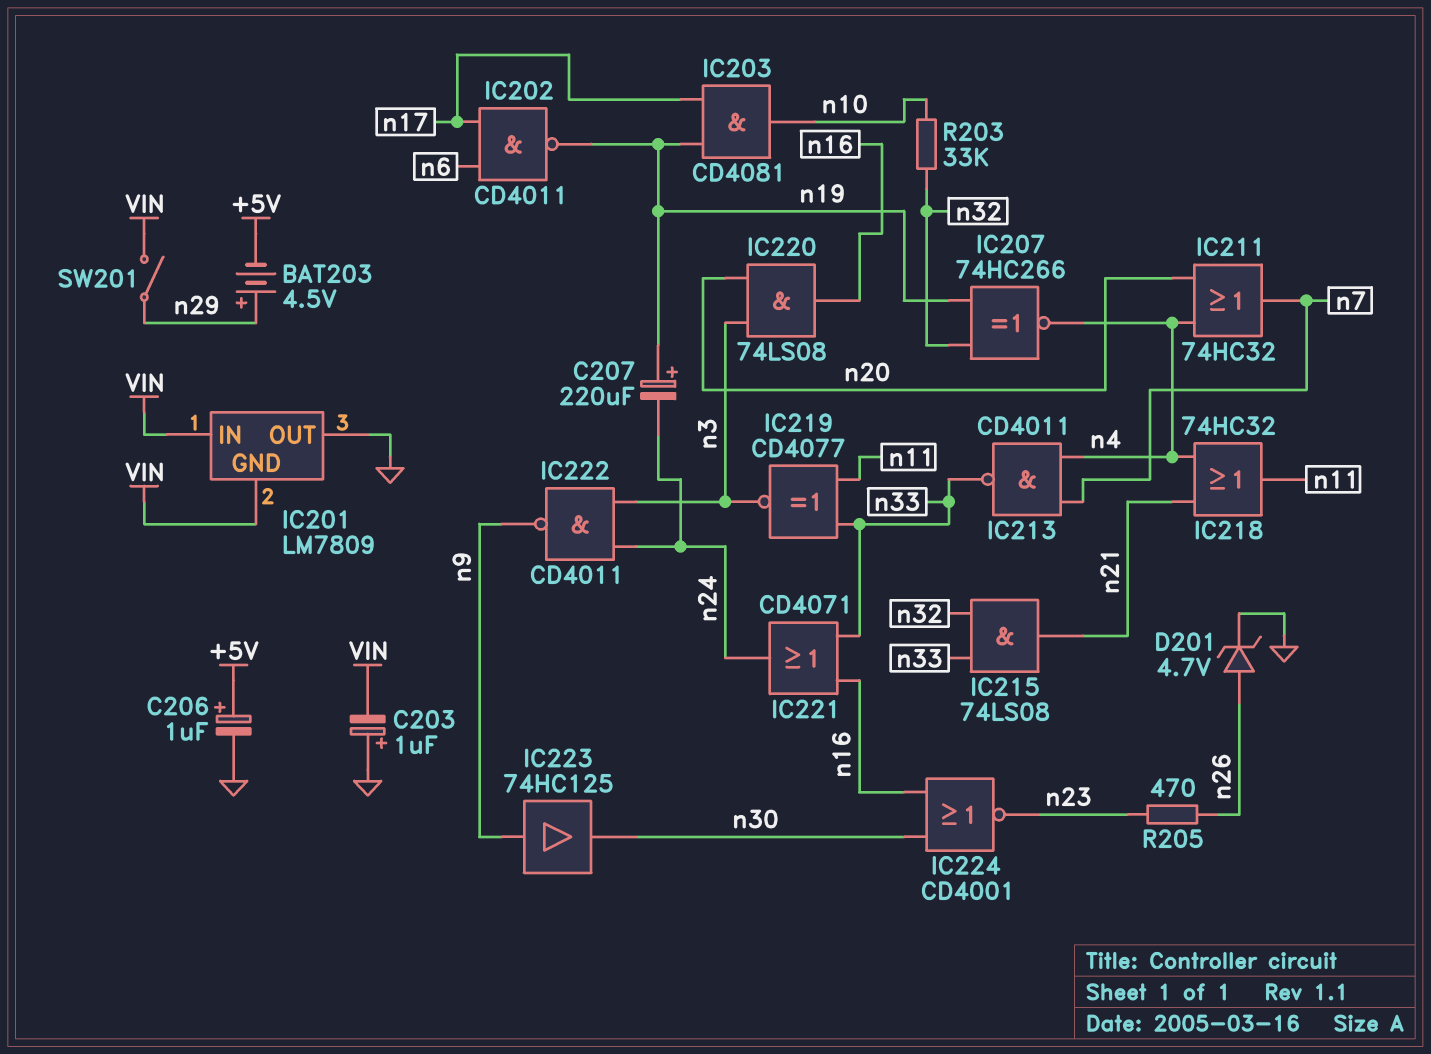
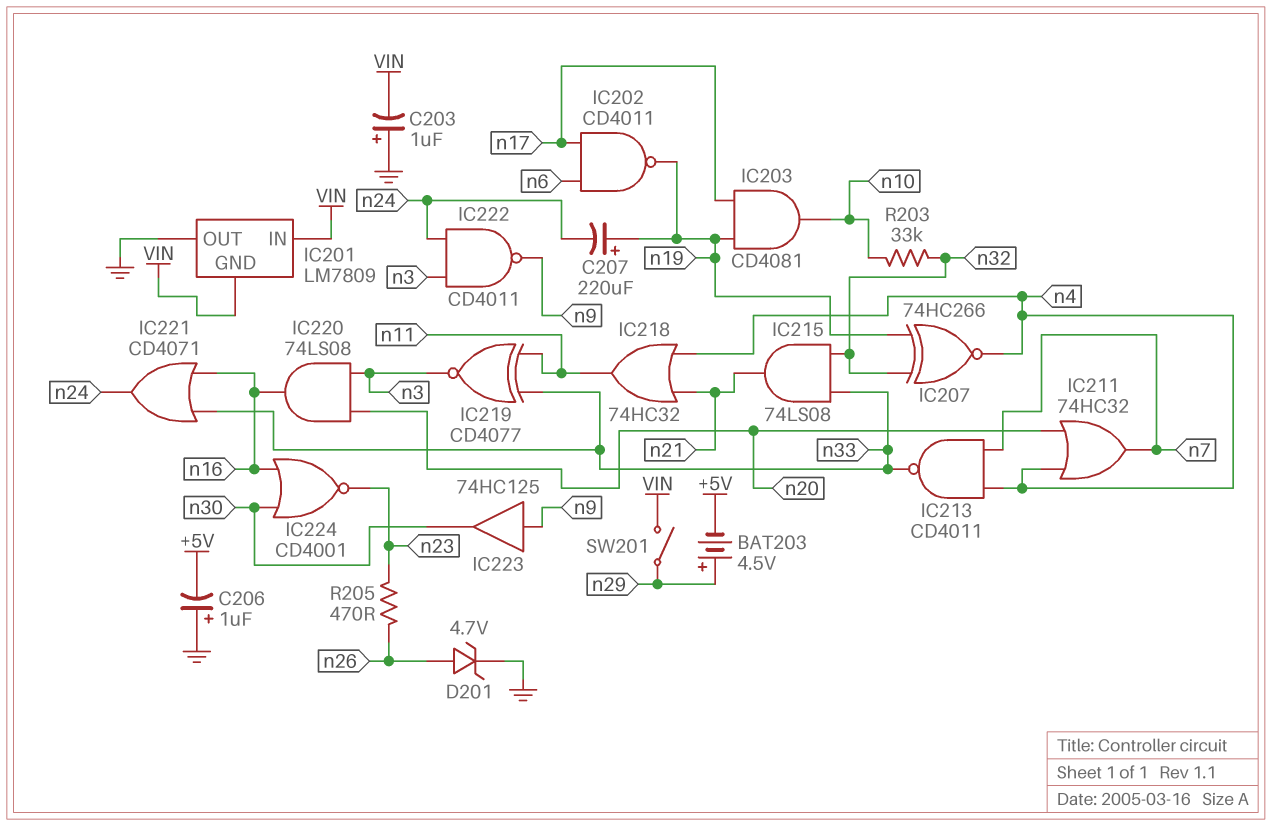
C206: 1uF (plus +5V, minus GND) -> 1uF (plus GND, minus +5V)

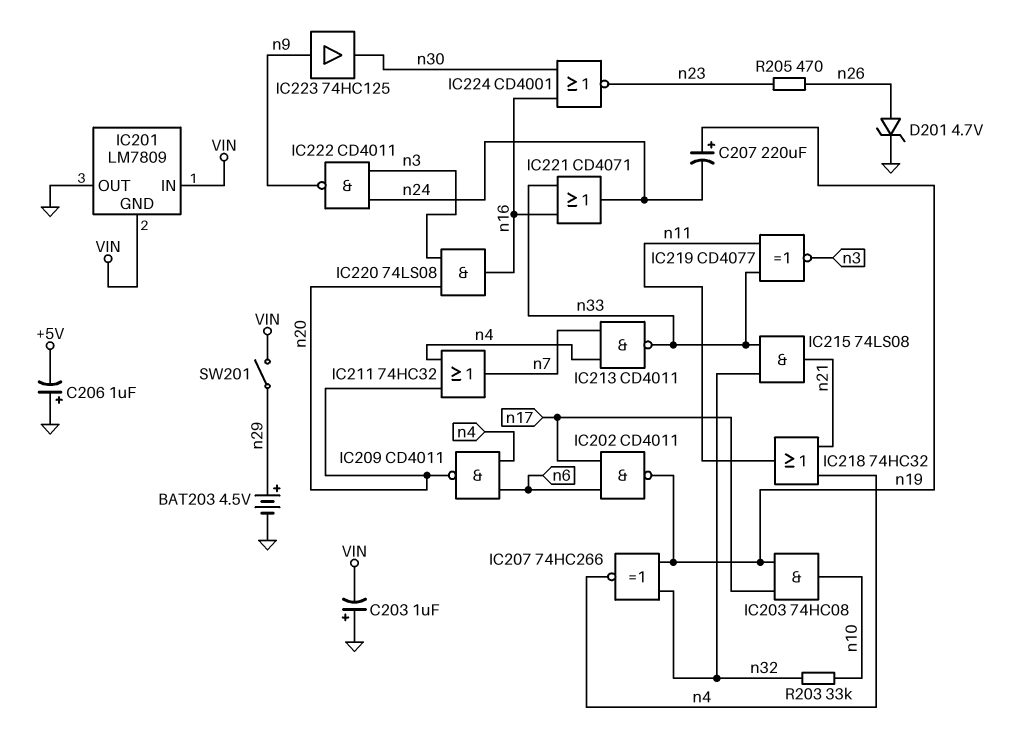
BAT203: 4.5V (plus n29, minus +5V) -> 4.5V (plus n29, minus GND)
IC203: AND CD4081 (in n17, in n19, out n10) -> AND 74HC08 (in n17, in n19, out n10)
IC209: none -> NAND CD4011 (in n4, in n6, out n20)

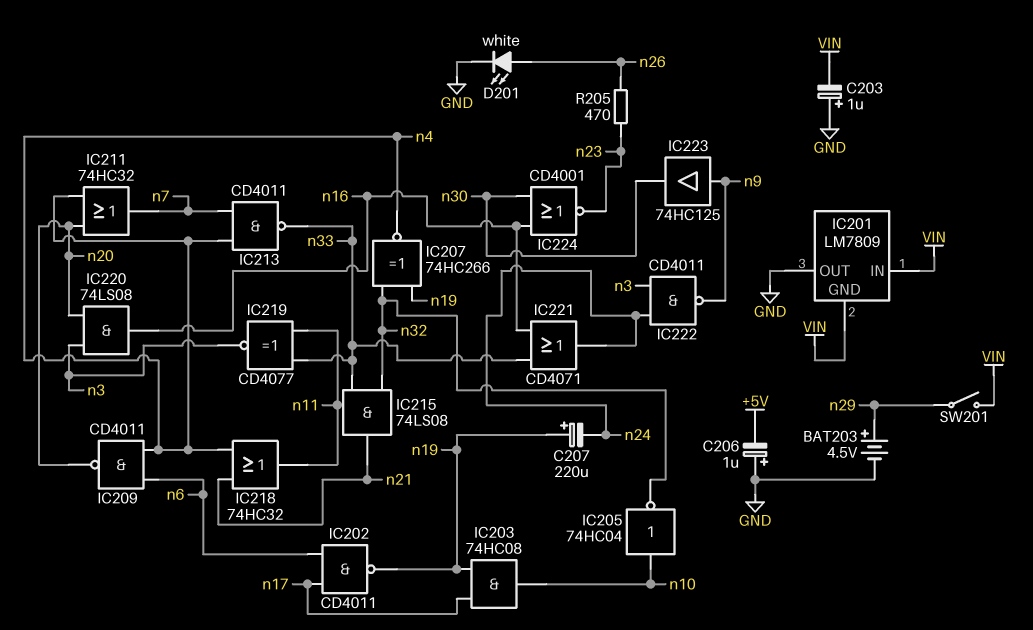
D201: zener 4.7V (A n26, K GND) -> LED white (A n26, K GND)
IC205: none -> NOT 74HC04 (in n10, out n32)
R203: 33k (n10, n32) -> none

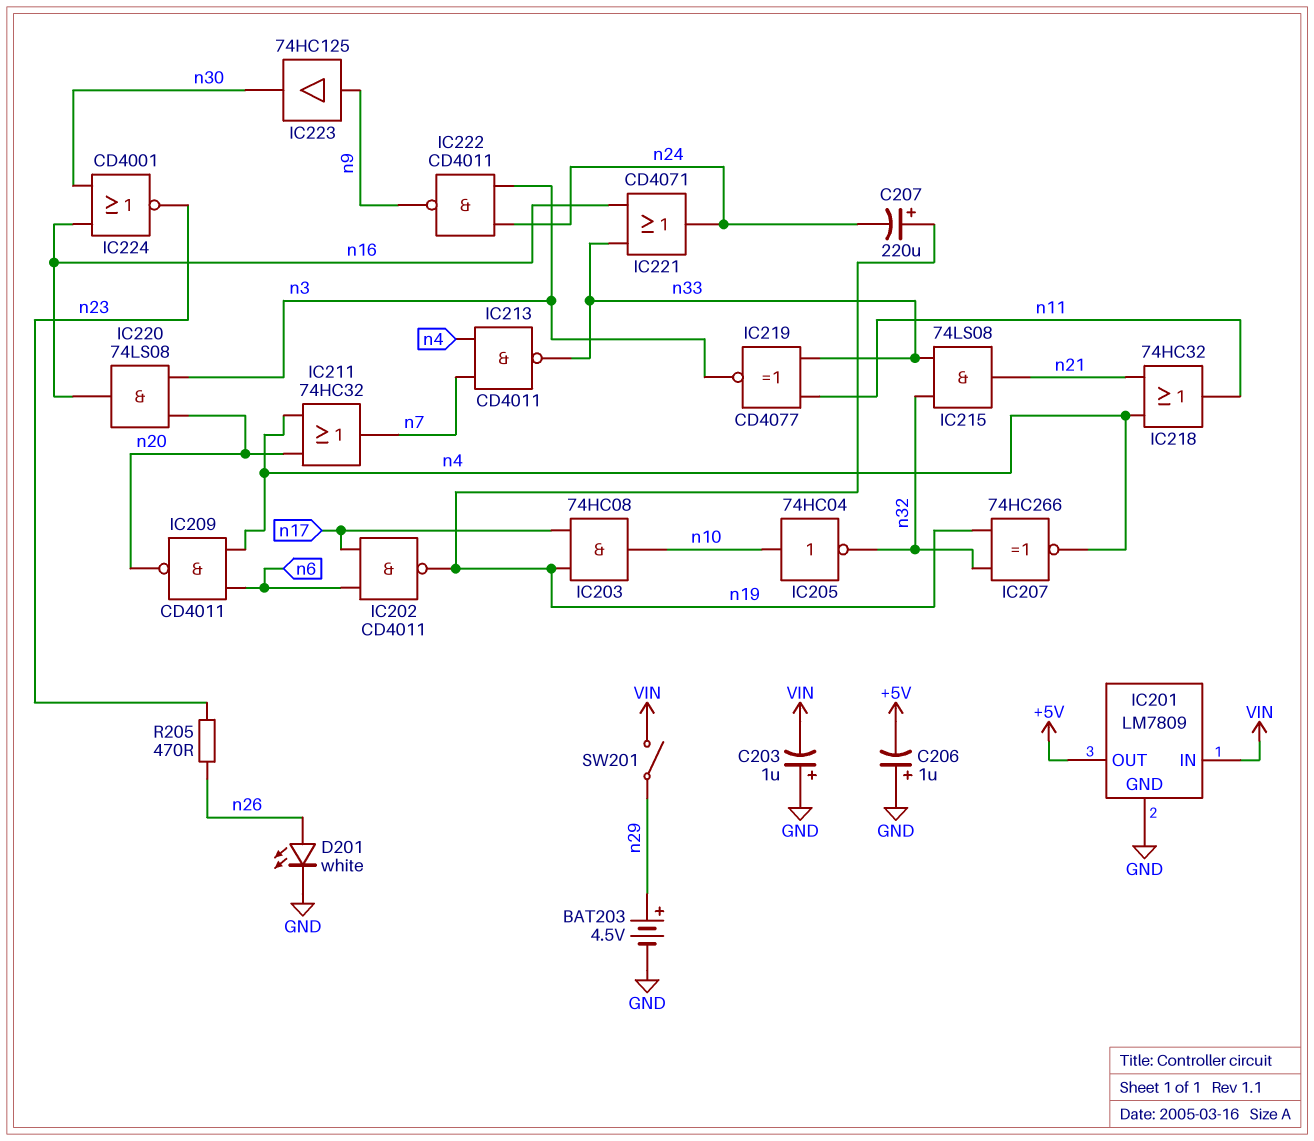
IC201 pin GND: VIN -> GND
IC201 pin OUT: GND -> +5V

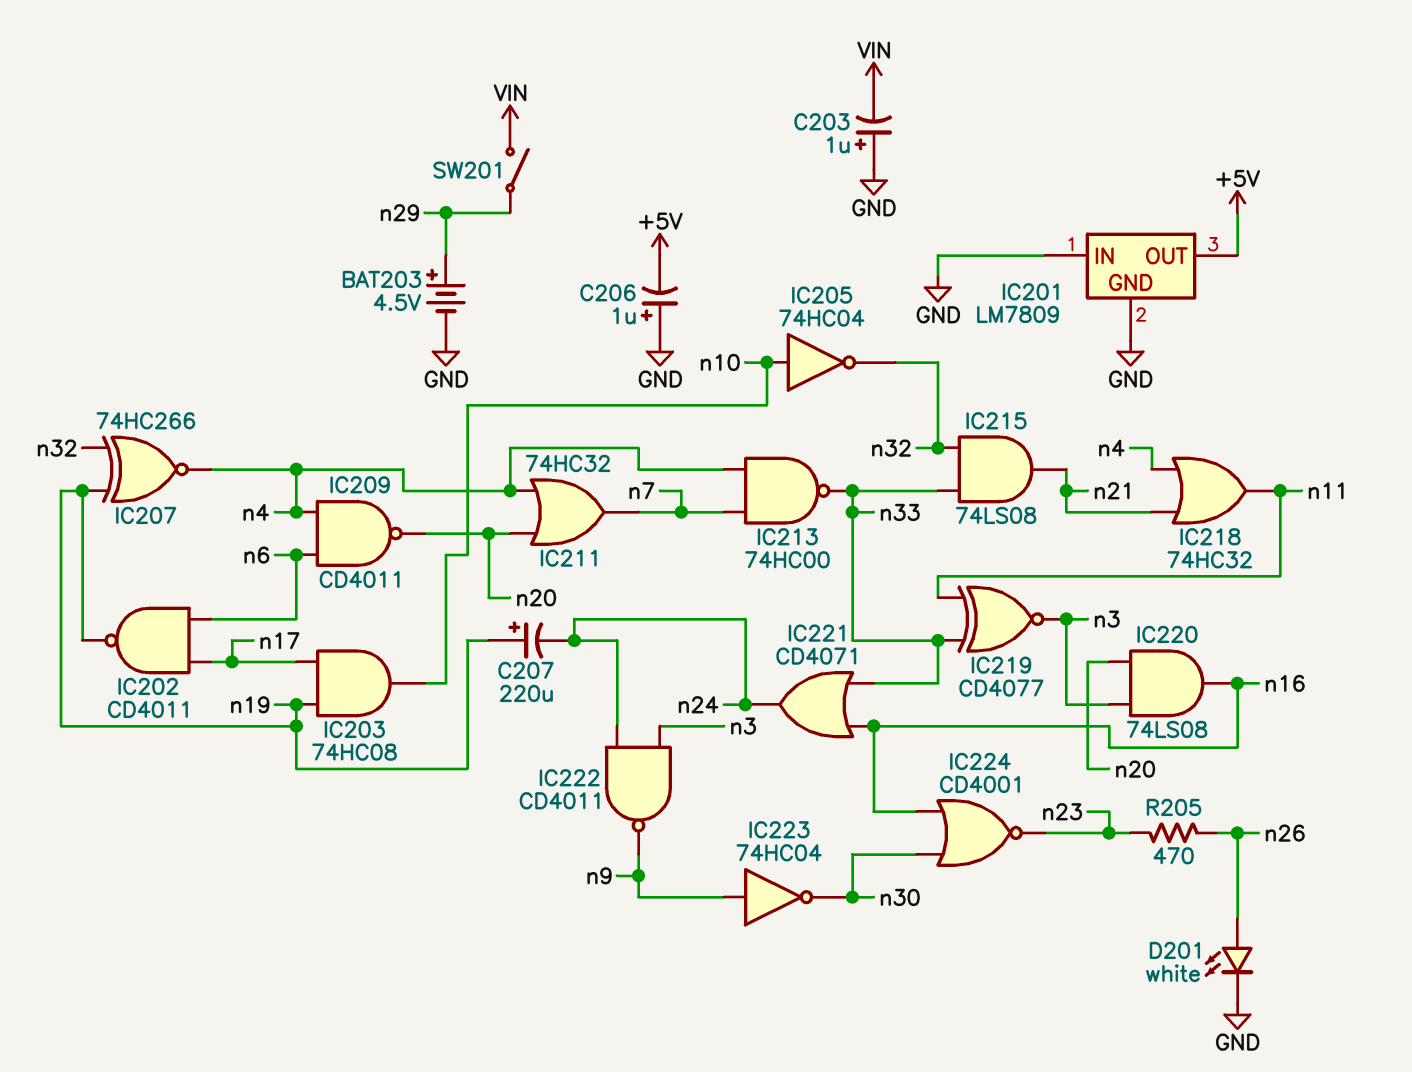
IC201 pin IN: VIN -> GND
IC213: NAND CD4011 (in n4, in n7, out n33) -> NAND 74HC00 (in n4, in n7, out n33)
IC223: buffer 74HC125 (in n9, out n30) -> NOT 74HC04 (in n9, out n30)

